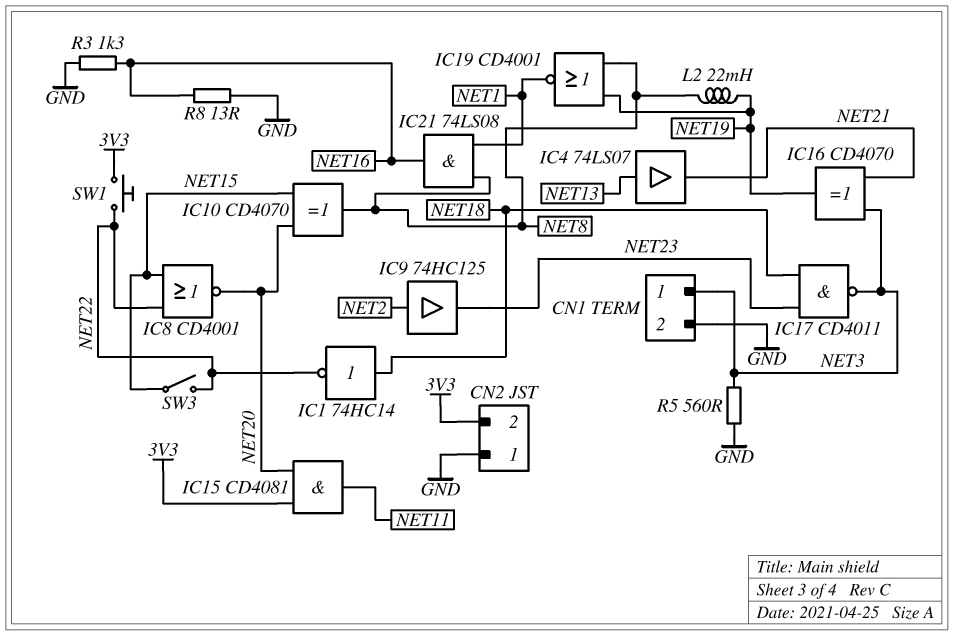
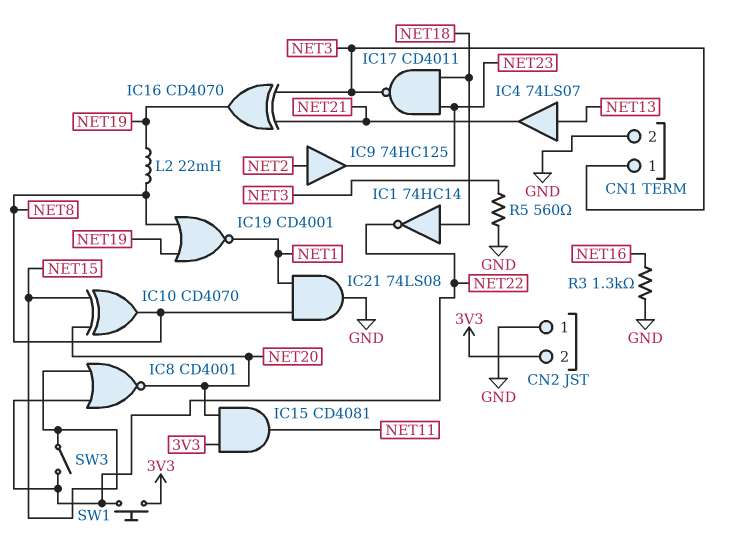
IC21: AND 74LS08 (in NET1, in NET8, out NET16) -> AND 74LS08 (in NET1, in NET8, out GND)
R8: 13 (GND, NET16) -> none

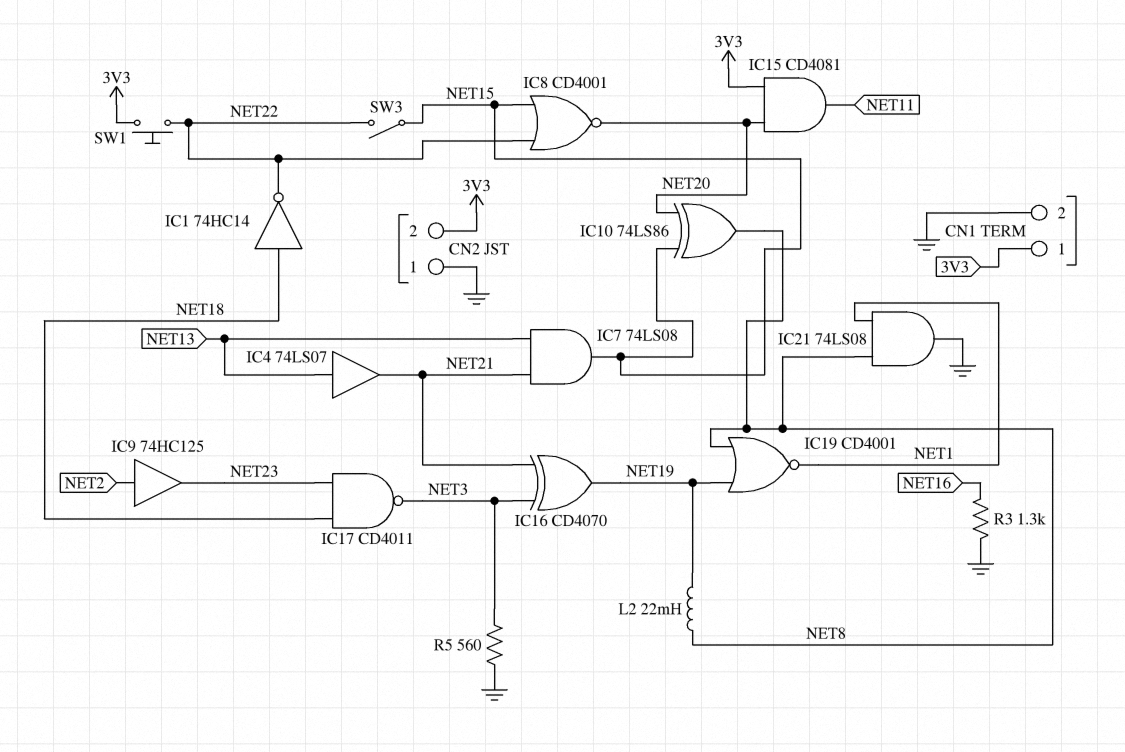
CN1 pin 1: NET3 -> 3V3
IC7: none -> AND 74LS08 (in NET13, in NET21, out NET15)
IC10: XOR CD4070 (in NET15, in NET20, out NET8) -> XOR 74LS86 (in NET15, in NET20, out NET8)

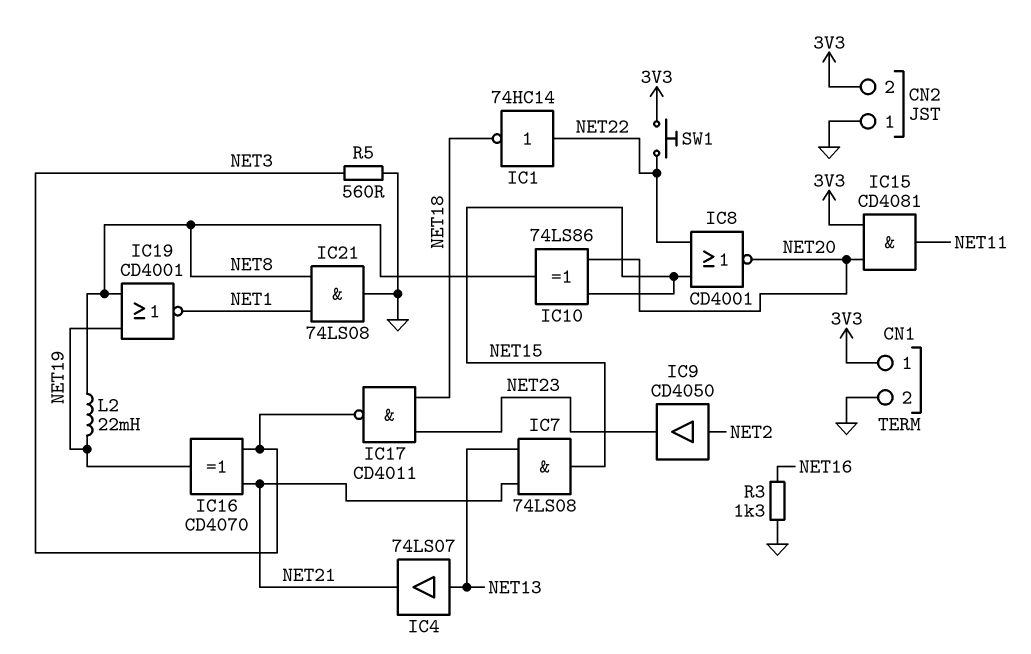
IC1: NOT 74HC14 (in NET18, out NET22) -> NOT 74HC14 (in NET22, out NET18)
IC9: buffer 74HC125 (in NET2, out NET23) -> buffer CD4050 (in NET2, out NET23)
SW3: switch (NET15, NET22) -> none

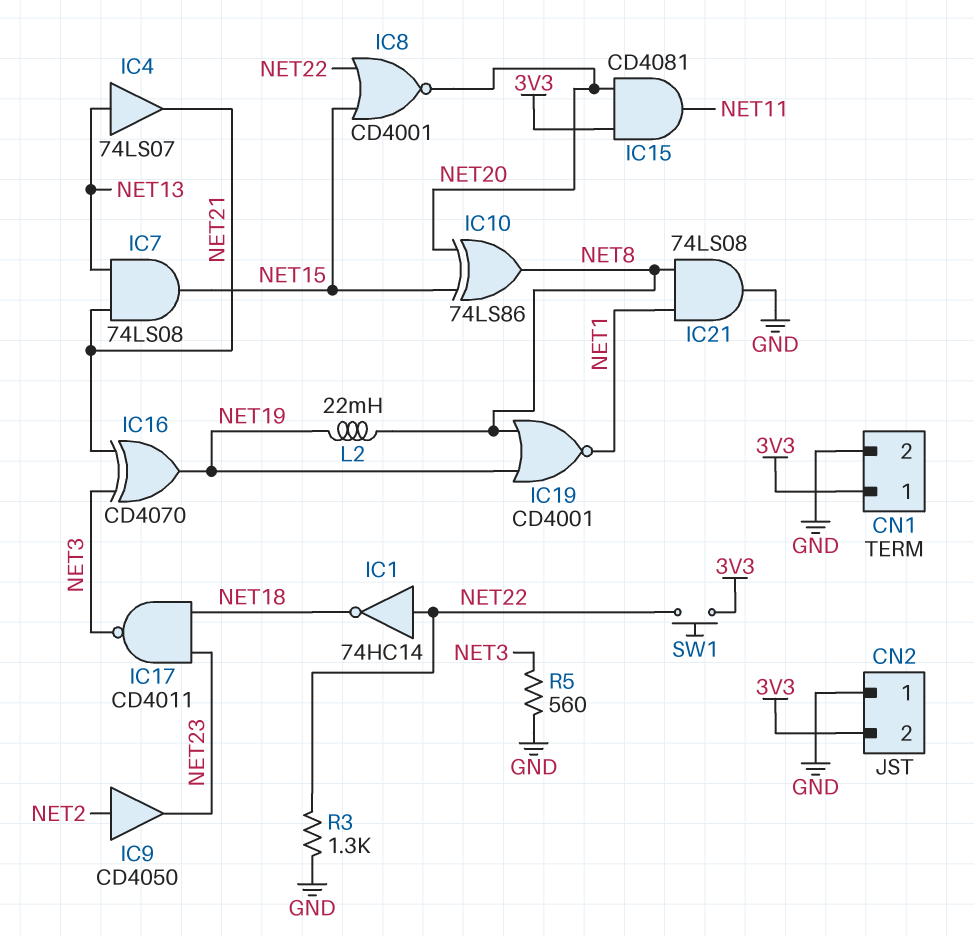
R3: 1.3k (GND, NET16) -> 1.3k (GND, NET22)

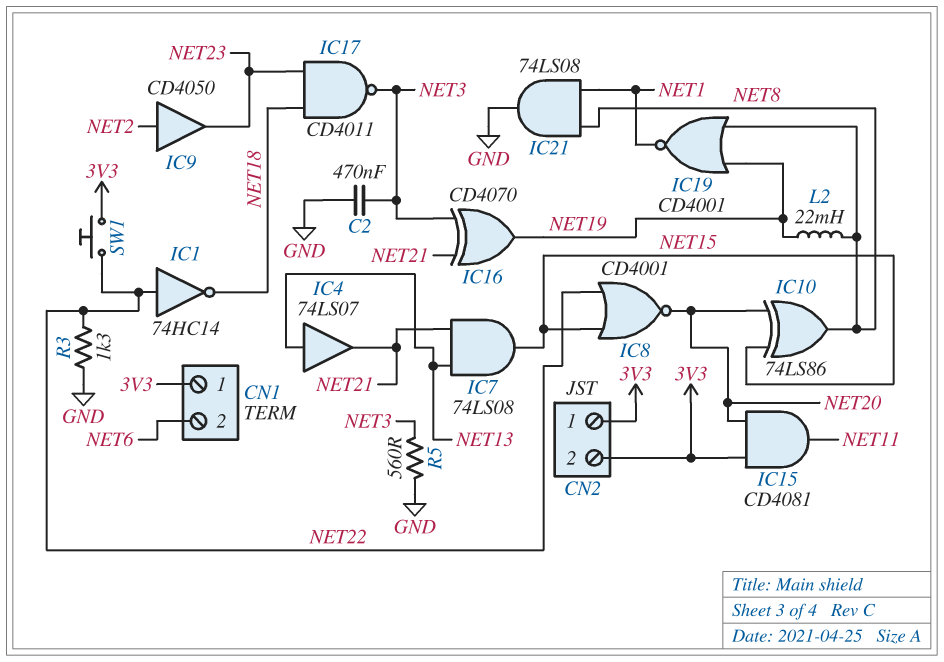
C2: none -> 470nF (GND, NET3)
CN1 pin 2: GND -> NET6
CN2 pin 1: GND -> 3V3

